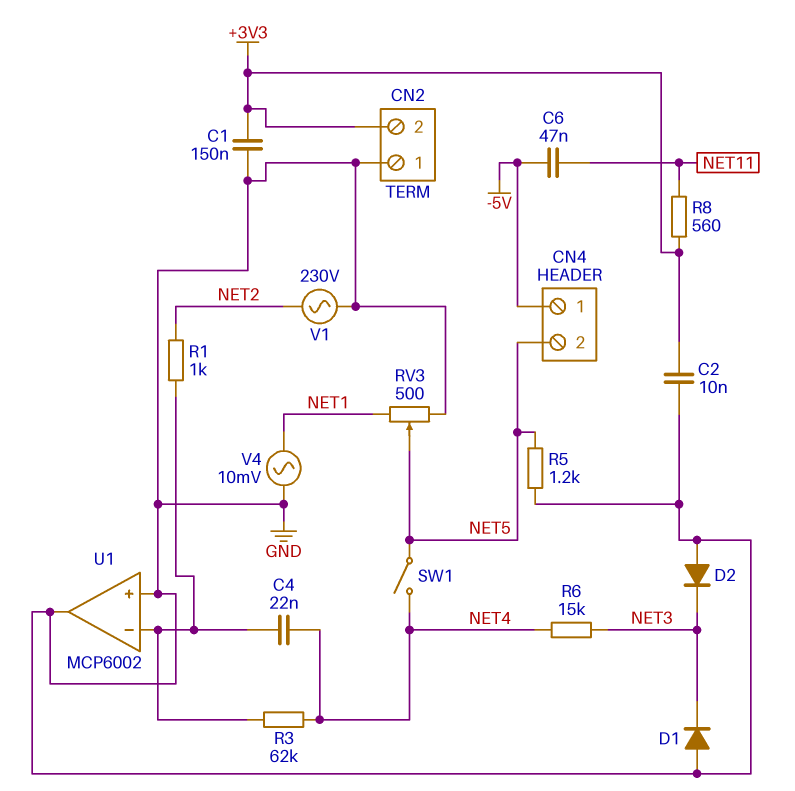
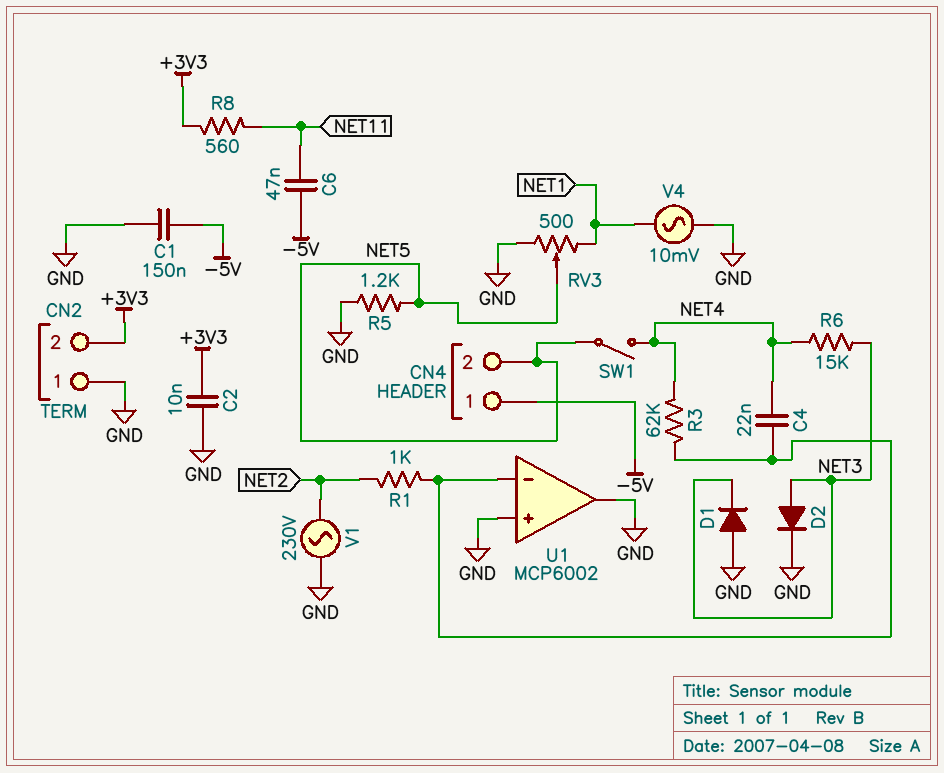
C1: 150nF (+3V3, GND) -> 150nF (-5V, GND)
D2: diode (A GND, K NET3) -> diode (A NET3, K GND)

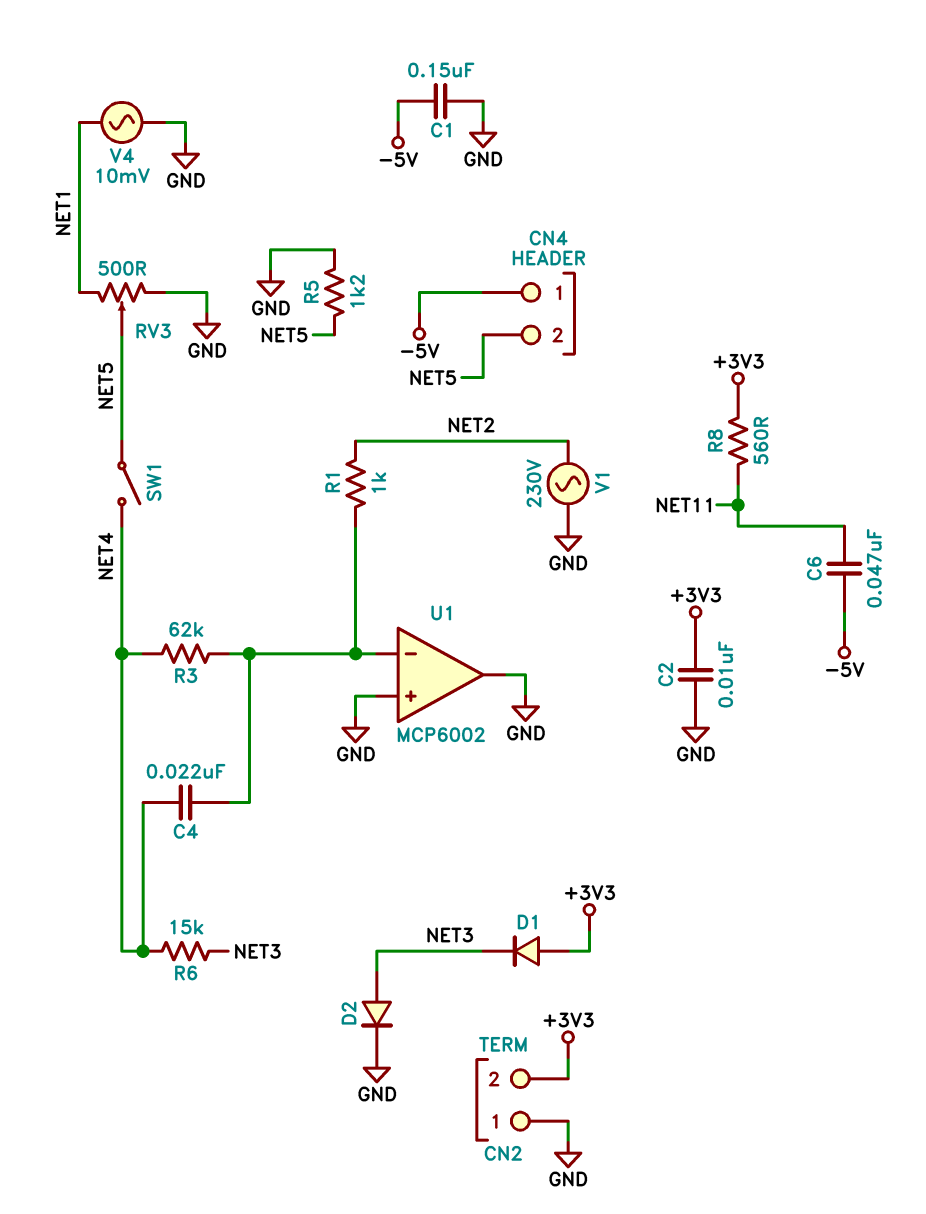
D1: diode (A GND, K NET3) -> diode (A +3V3, K NET3)

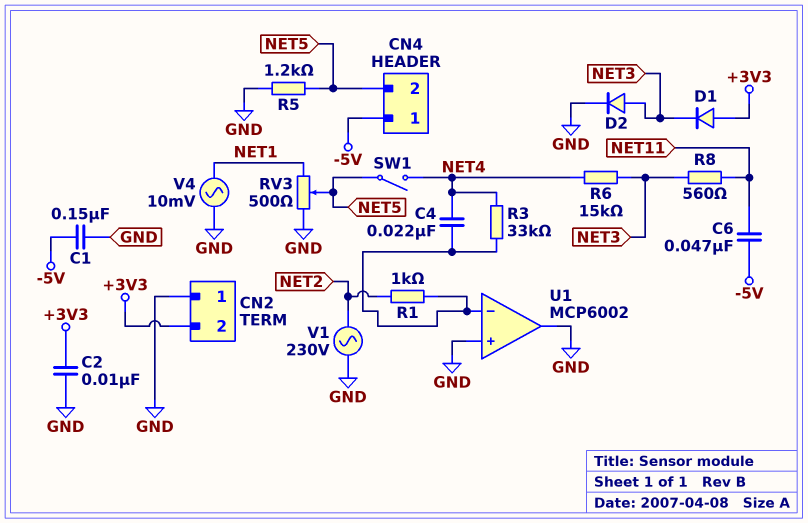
R3: 62k (NET4, U1/in-) -> 33k (NET4, U1/in-)
R8: 560 (+3V3, NET11) -> 560 (NET3, NET11)

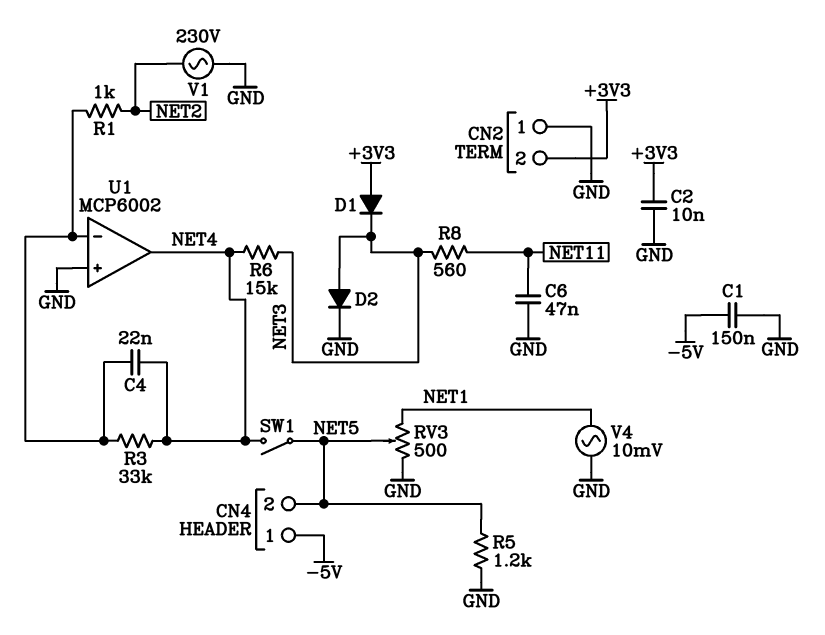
C6: 47nF (-5V, NET11) -> 47nF (GND, NET11)
U1 pin out: GND -> NET4

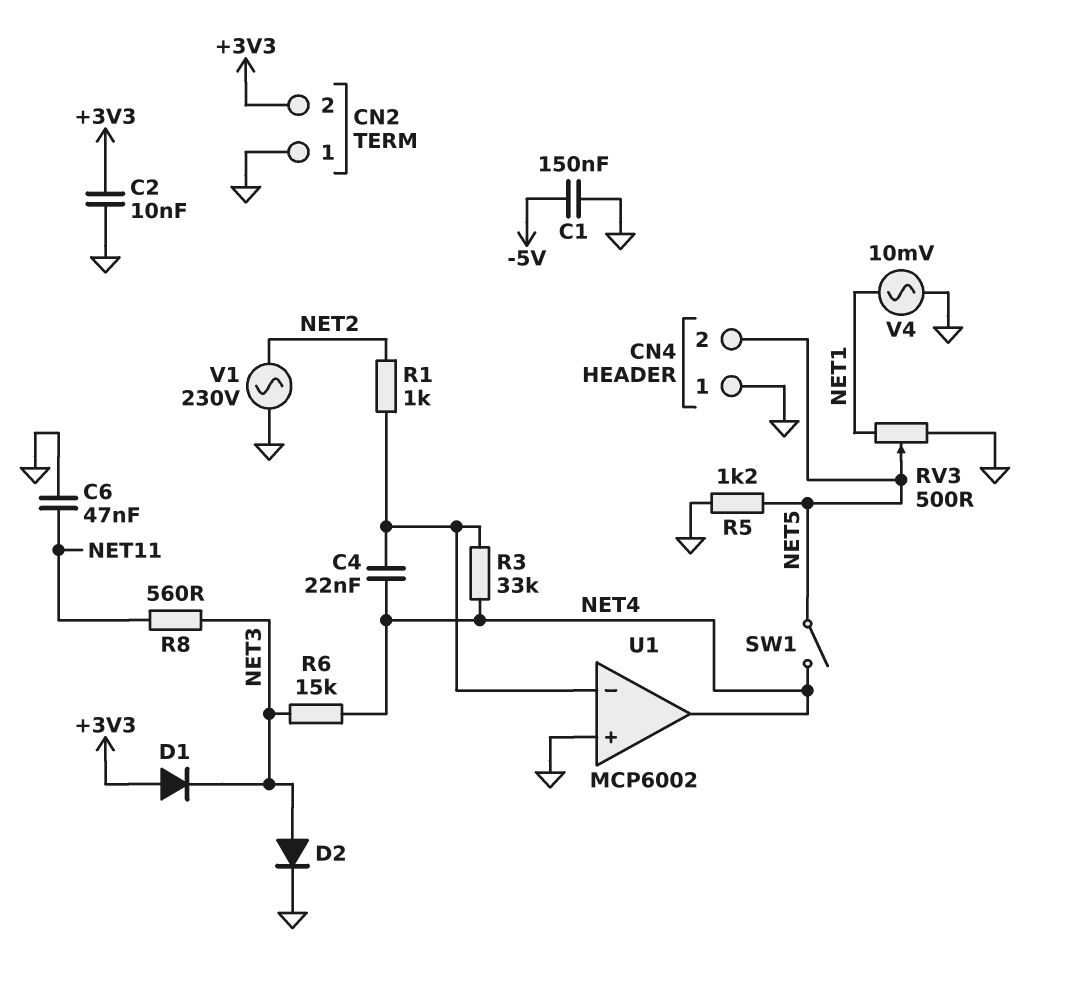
CN4 pin 1: -5V -> GND

